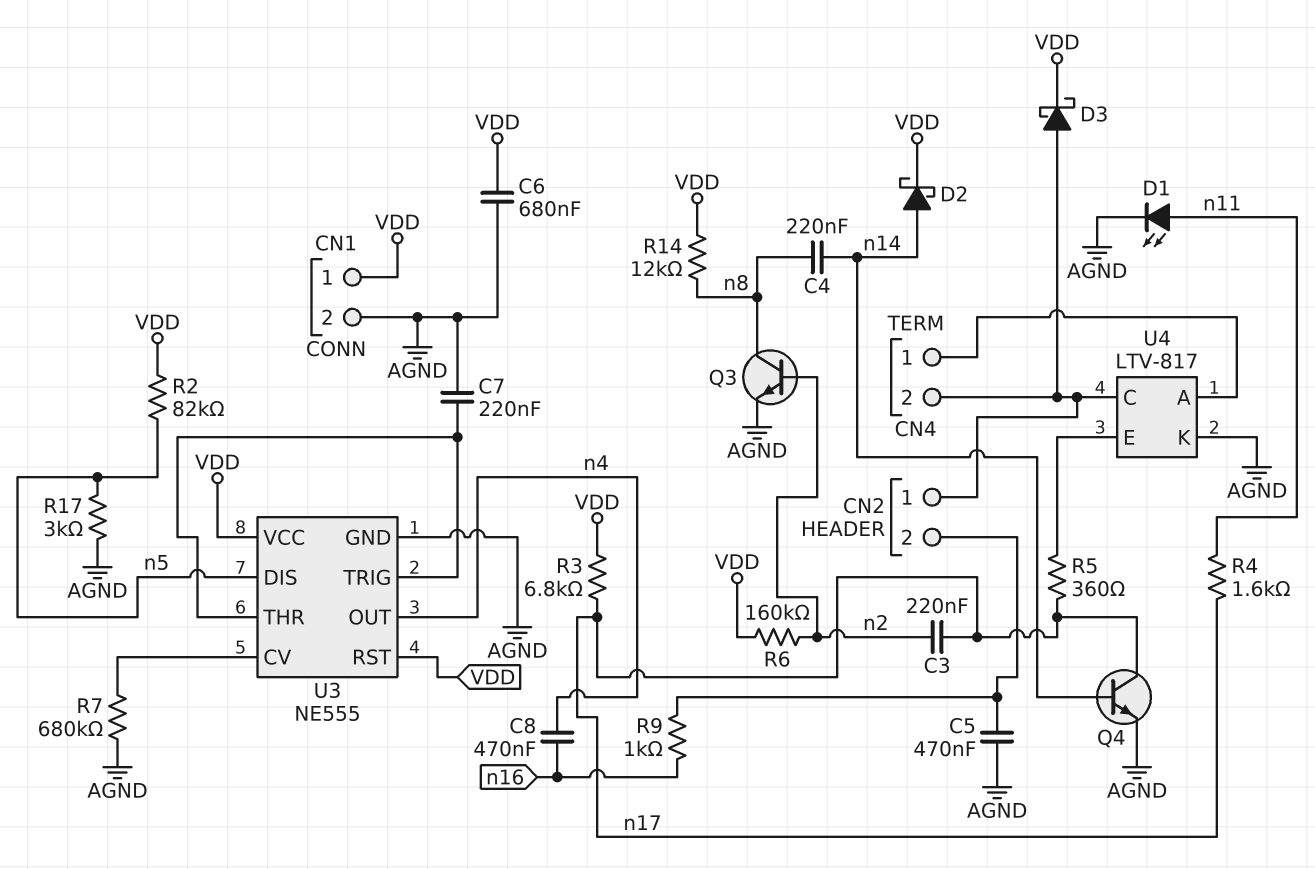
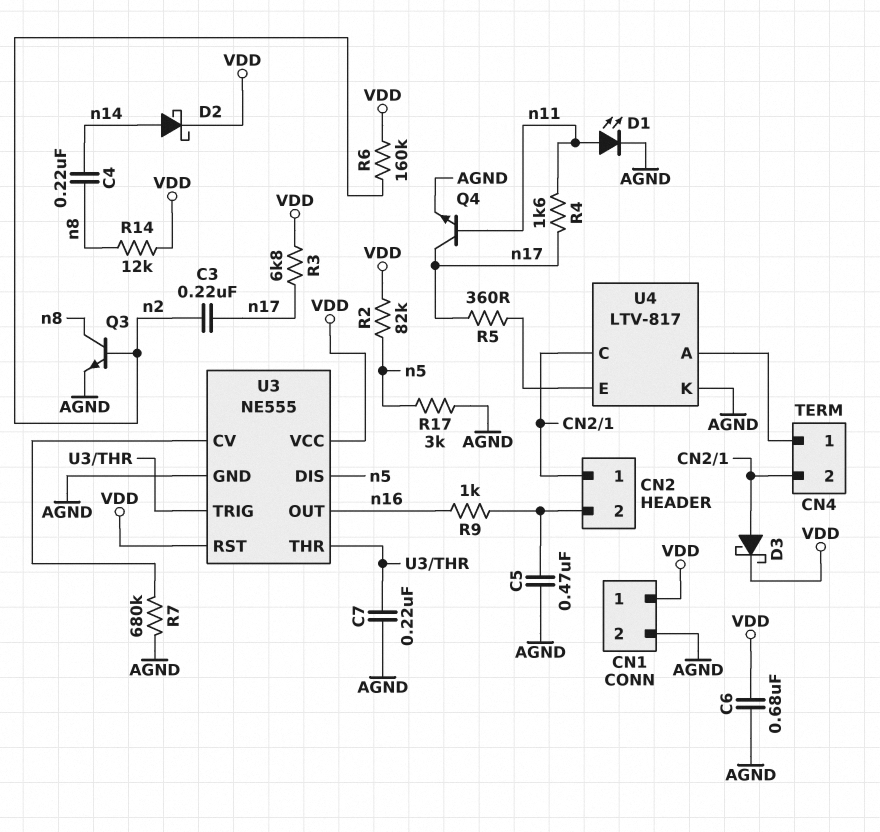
C8: 470nF (n4, n16) -> none
Q4: NPN (B n14, C n17, E AGND) -> NPN (B n11, C n17, E AGND)
U3 pin OUT: n4 -> n16

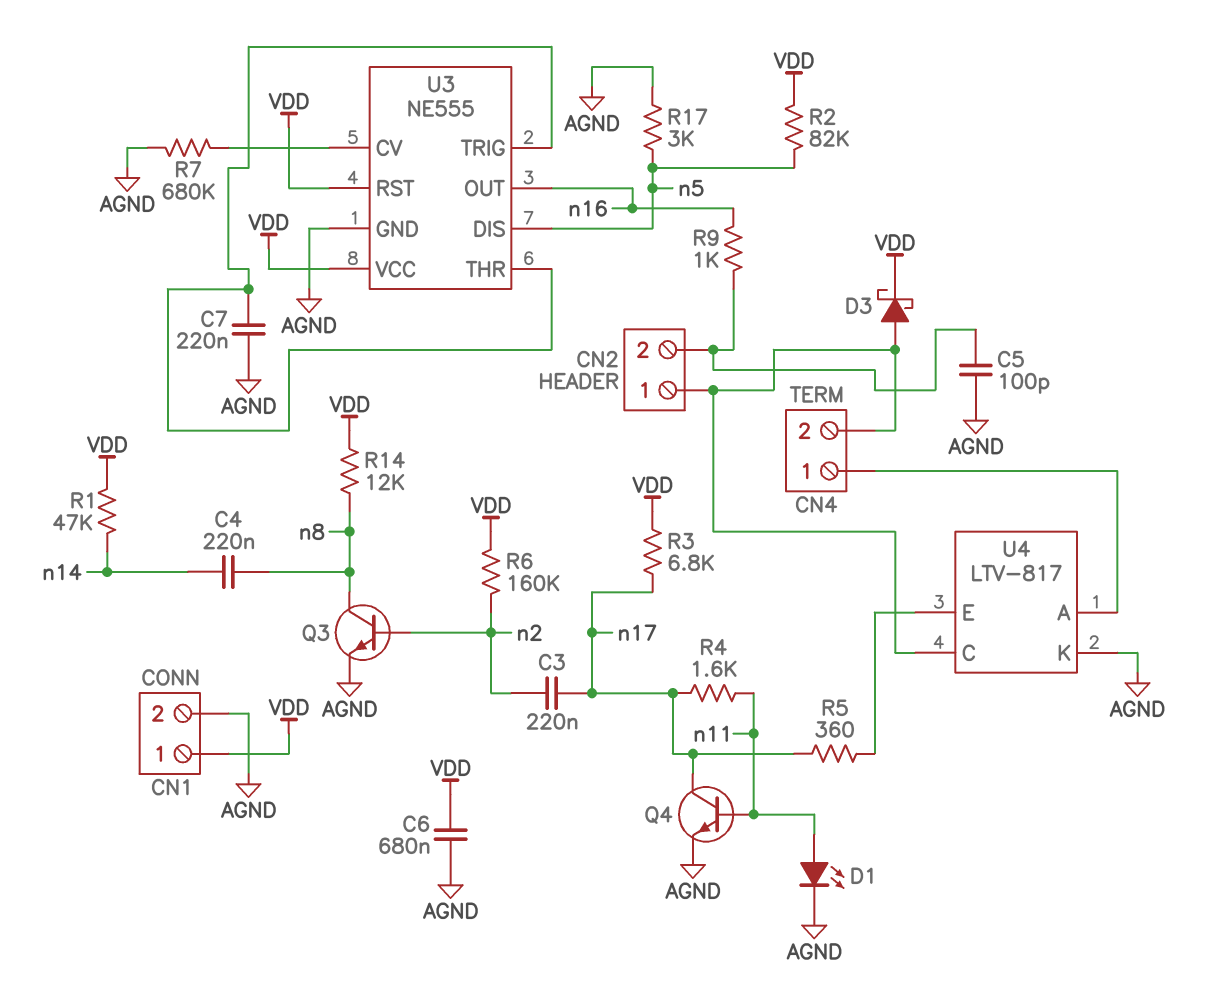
C5: 470nF (AGND, CN2/2) -> 100pF (AGND, CN2/2)
D2: schottky (A n14, K VDD) -> none
R1: none -> 47k (VDD, n14)

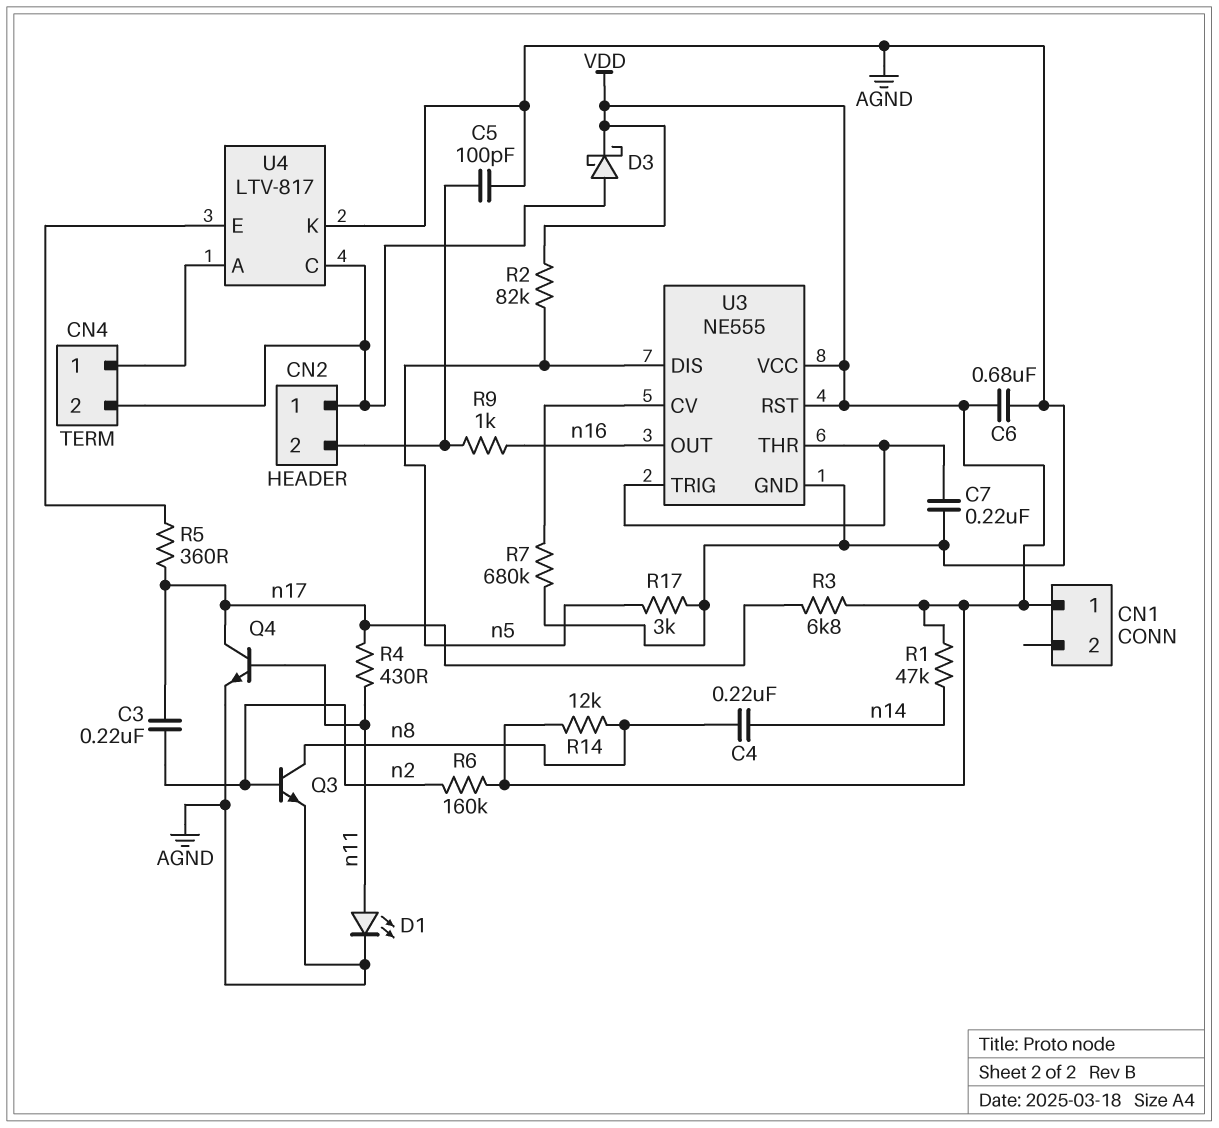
CN1 pin 2: AGND -> none
R4: 1.6k (n11, n17) -> 430 (n11, n17)

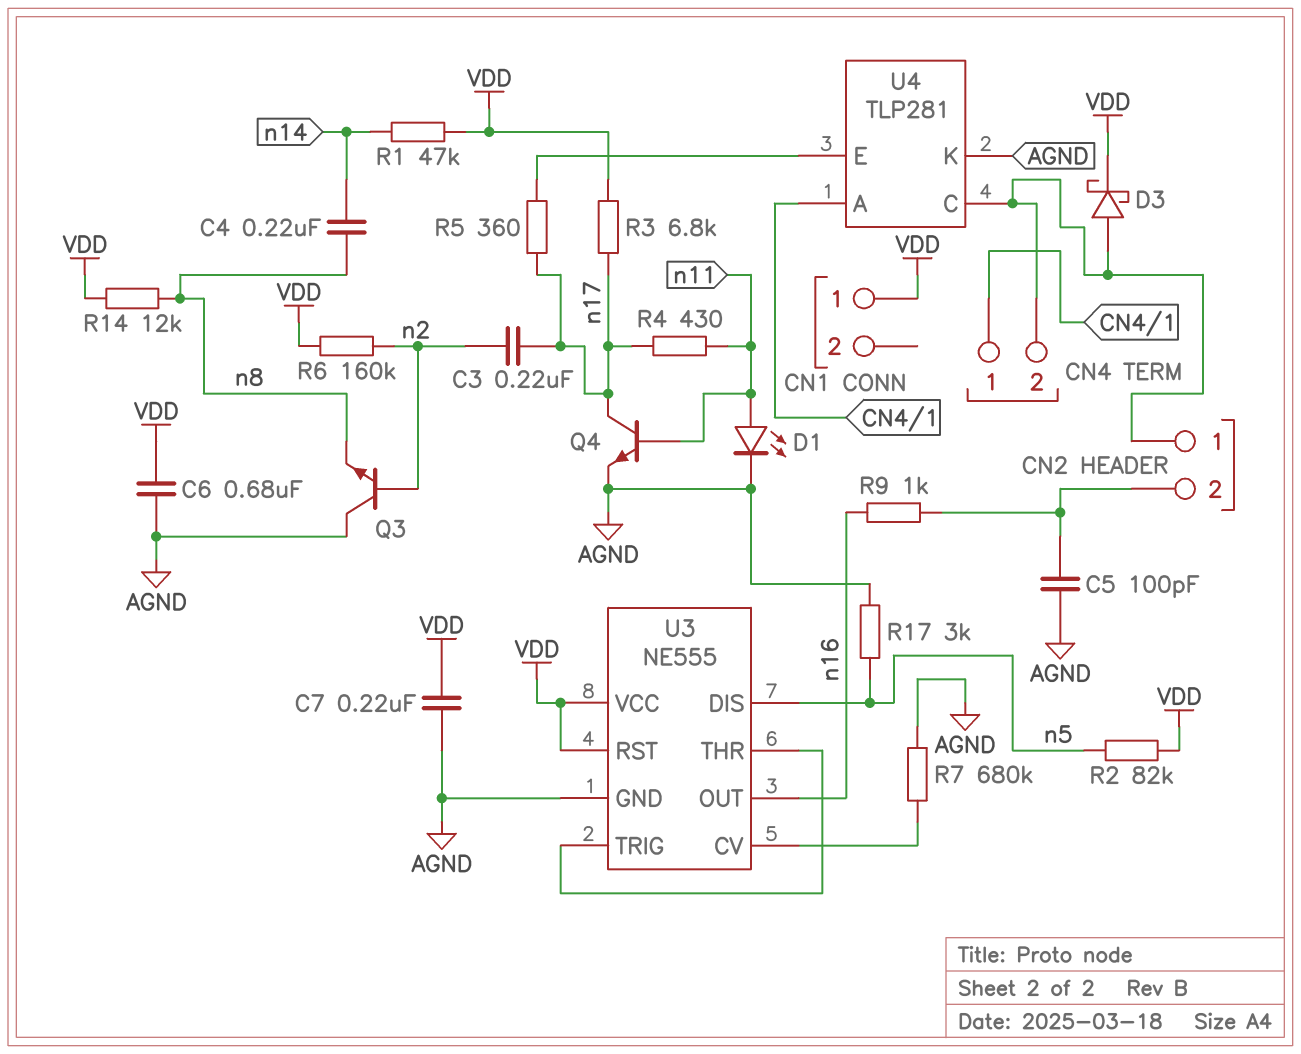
C7: 220nF (AGND, U3/THR) -> 220nF (AGND, VDD)
Q3: NPN (B n2, C n8, E AGND) -> NPN (B n2, C AGND, E n8)
U4: LTV-817 -> TLP281

